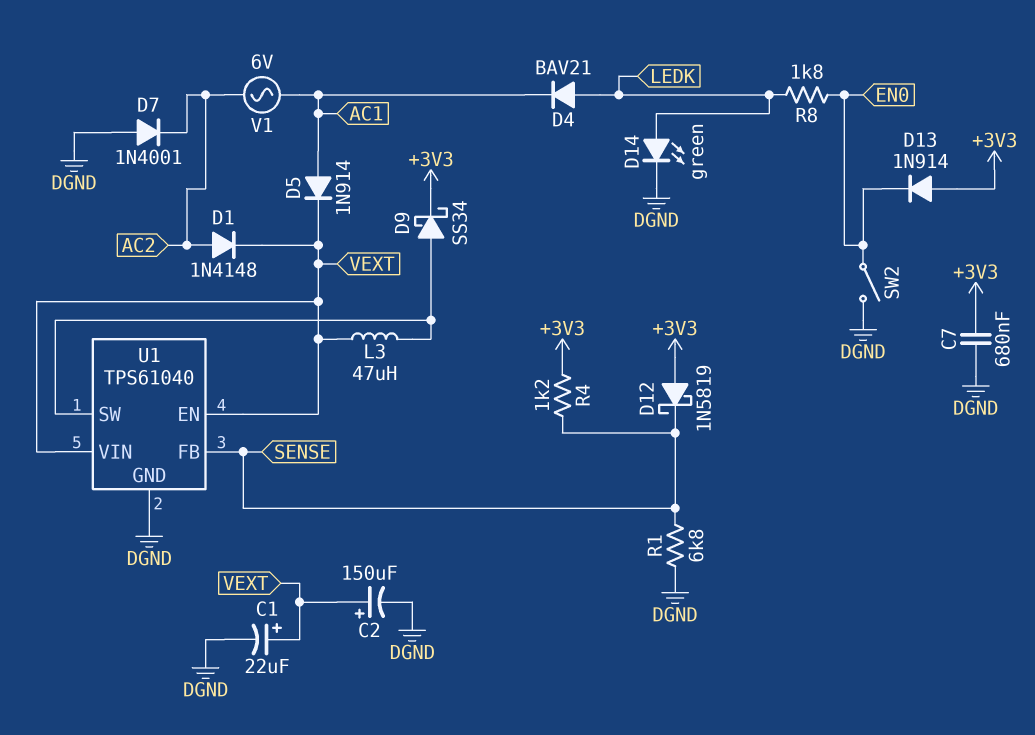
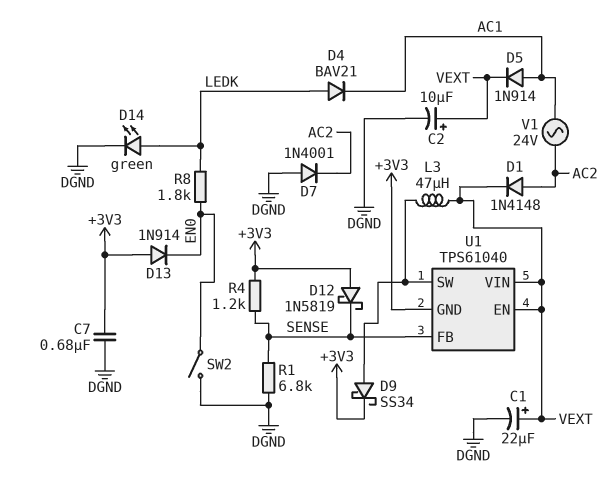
C2: 150uF (plus VEXT, minus DGND) -> 10uF (plus VEXT, minus DGND)
U1 pin GND: DGND -> +3V3
V1: AC 6V (AC1, AC2) -> AC 24V (AC1, AC2)

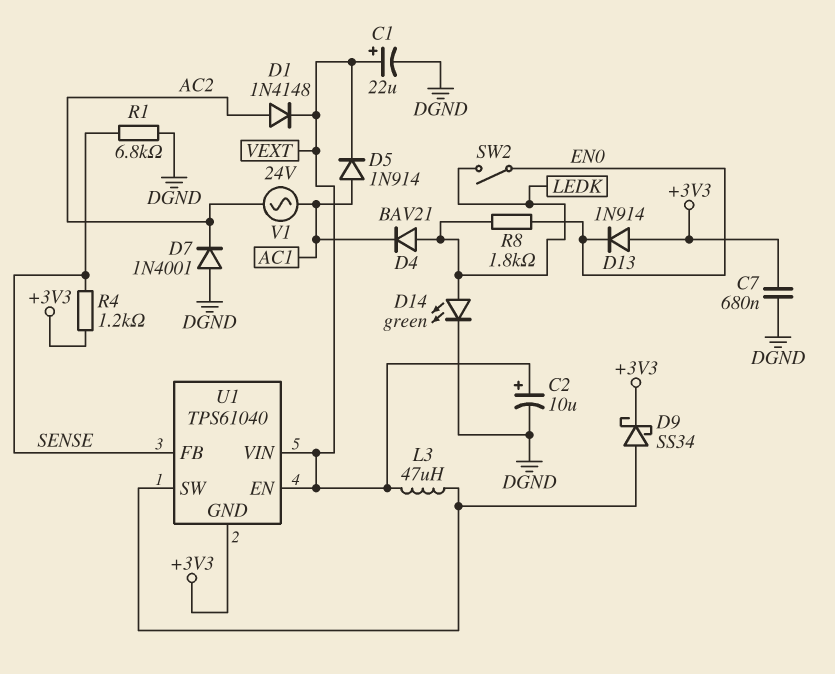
D12: schottky 1N5819 (A +3V3, K SENSE) -> none
SW2: switch (DGND, EN0) -> switch (EN0, LEDK)

